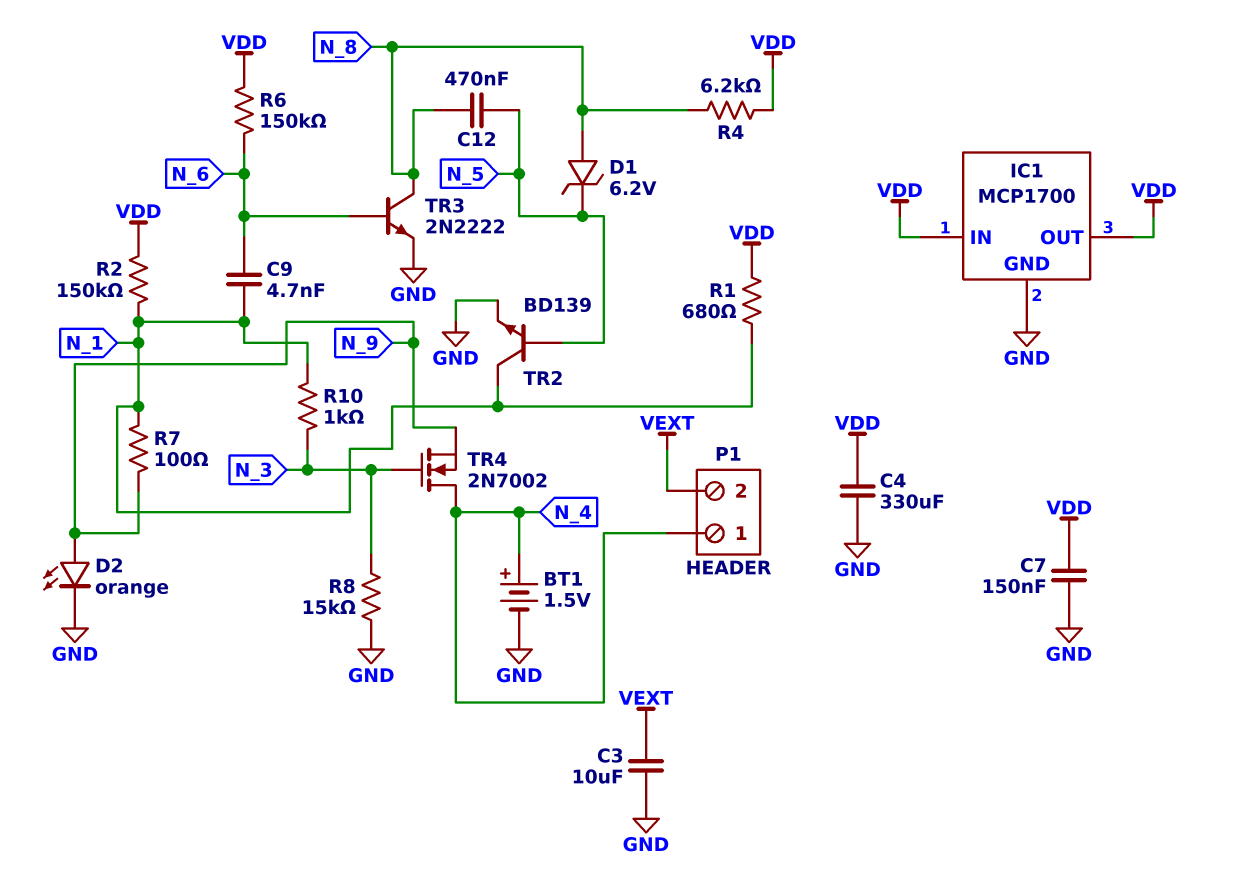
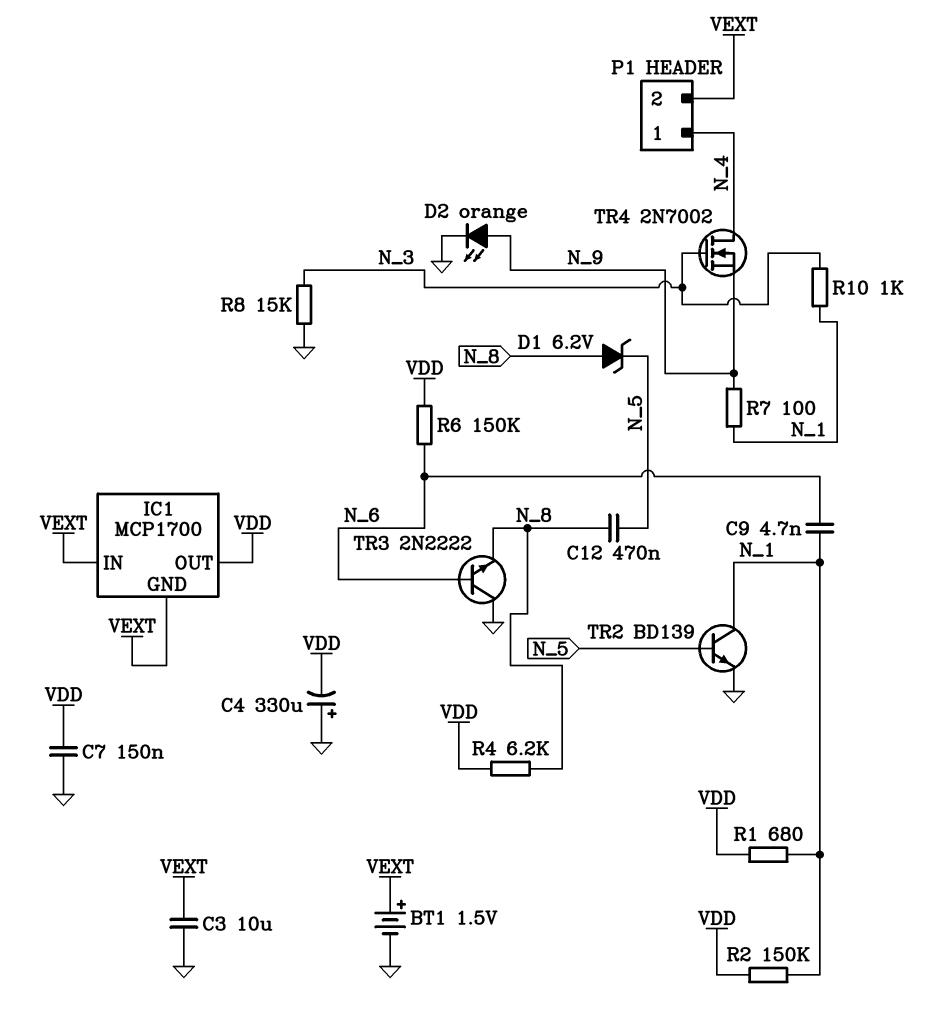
BT1: 1.5V (plus N_4, minus GND) -> 1.5V (plus VEXT, minus GND)
C4: 330uF (GND, VDD) -> 330uF (plus GND, minus VDD)
IC1 pin GND: GND -> VEXT
IC1 pin IN: VDD -> VEXT
TR3: NPN 2N2222 (B N_6, C N_8, E GND) -> NPN 2N2222 (B N_6, C GND, E N_8)

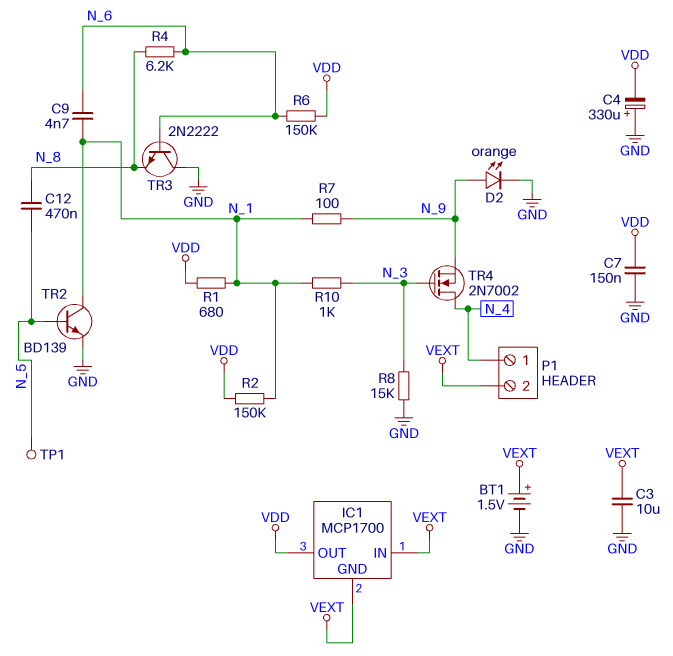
D1: zener 6.2V (A N_8, K N_5) -> none
R4: 6.2k (N_8, VDD) -> 6.2k (N_6, N_8)
TP1: none -> test point (N_5)

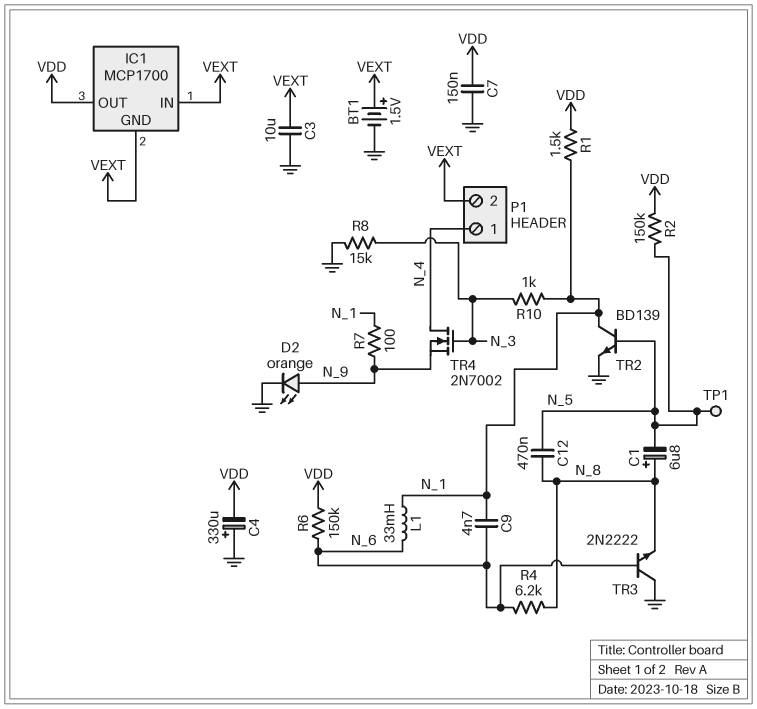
C1: none -> 6.8uF (plus N_8, minus N_5)
L1: none -> 33mH (N_1, N_6)
R1: 680 (N_1, VDD) -> 1.5k (N_1, VDD)
R2: 150k (N_1, VDD) -> 150k (N_5, VDD)

